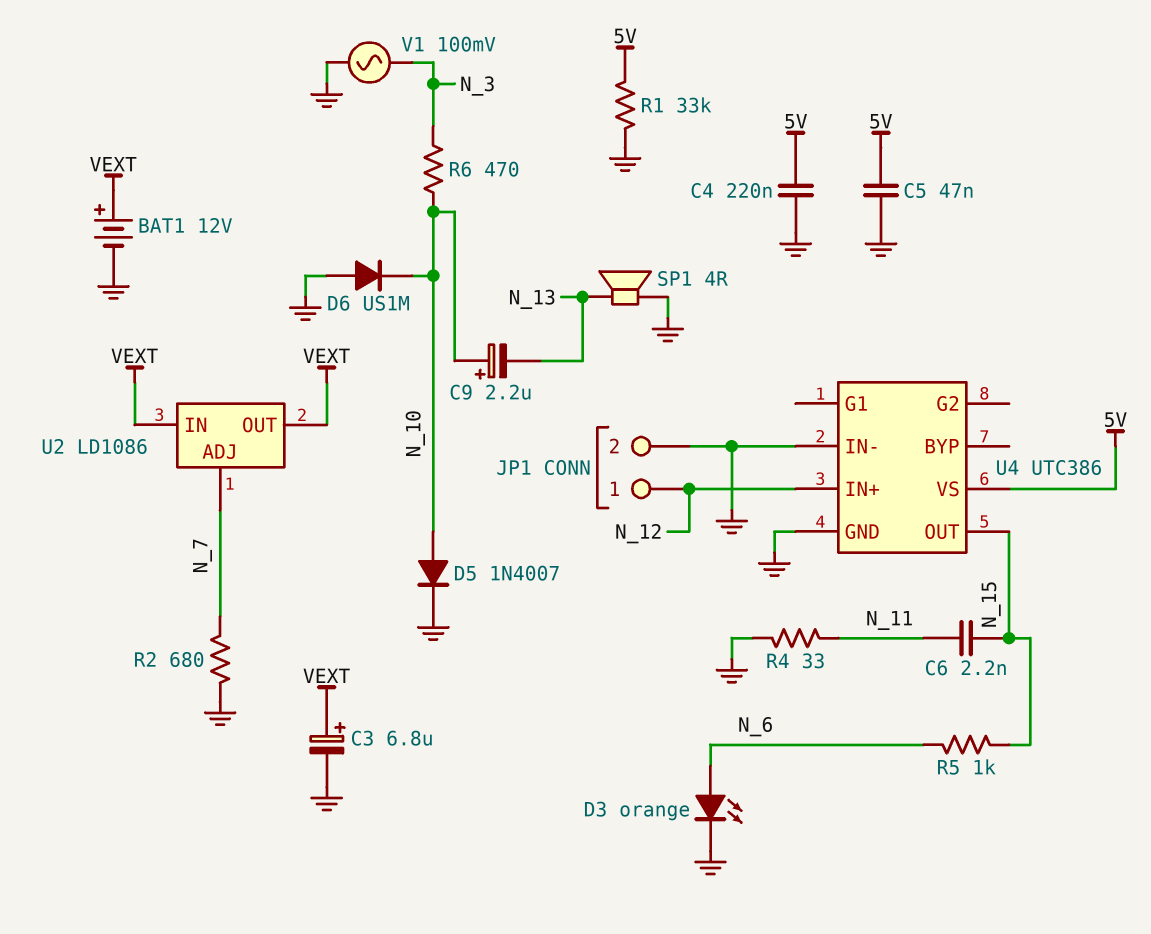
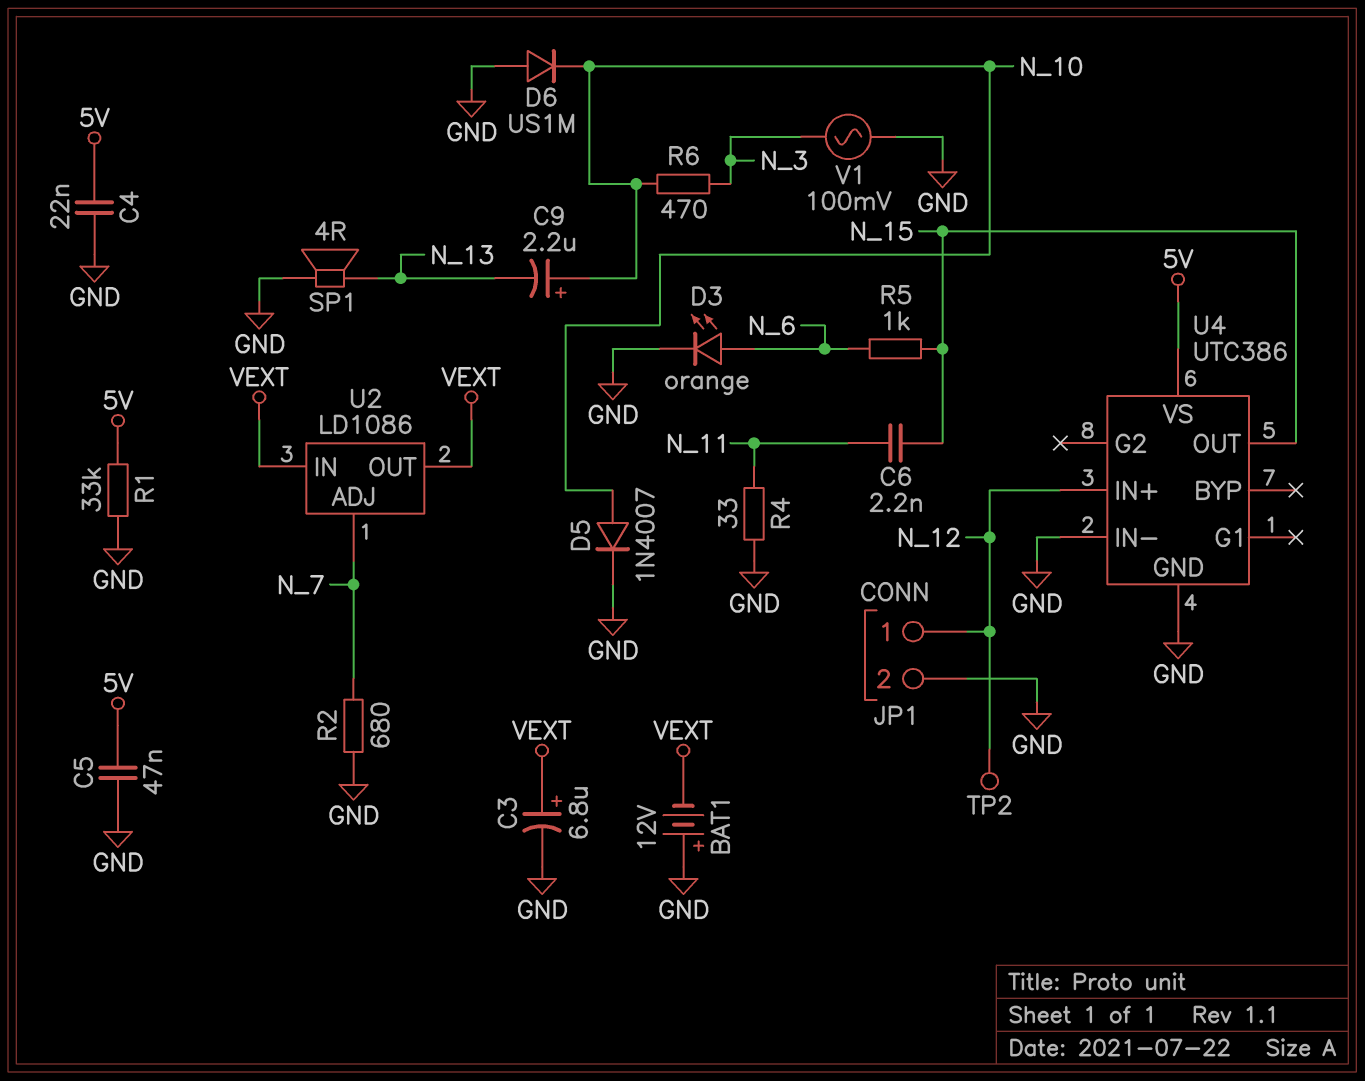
BAT1: 12V (plus VEXT, minus GND) -> 12V (plus GND, minus VEXT)
C4: 220nF (5V, GND) -> 22nF (5V, GND)
TP2: none -> test point (N_12)

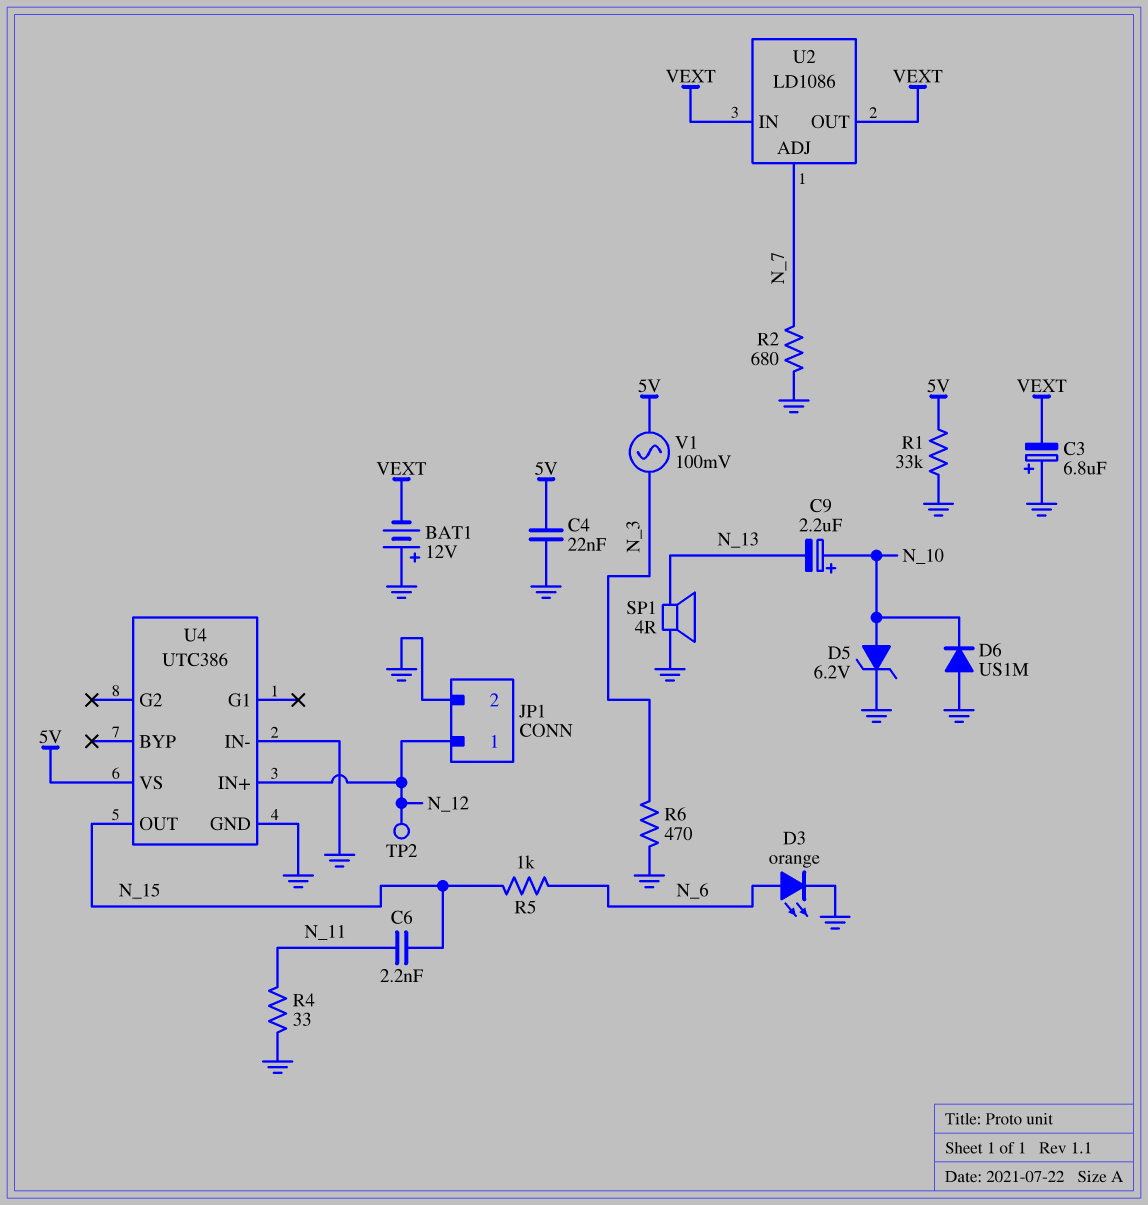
C3: 6.8uF (plus VEXT, minus GND) -> 6.8uF (plus GND, minus VEXT)
C5: 47nF (5V, GND) -> none
D5: diode 1N4007 (A N_10, K GND) -> zener 6.2V (A N_10, K GND)
R6: 470 (N_3, N_10) -> 470 (GND, N_3)
V1: AC 100mV (GND, N_3) -> AC 100mV (5V, N_3)

